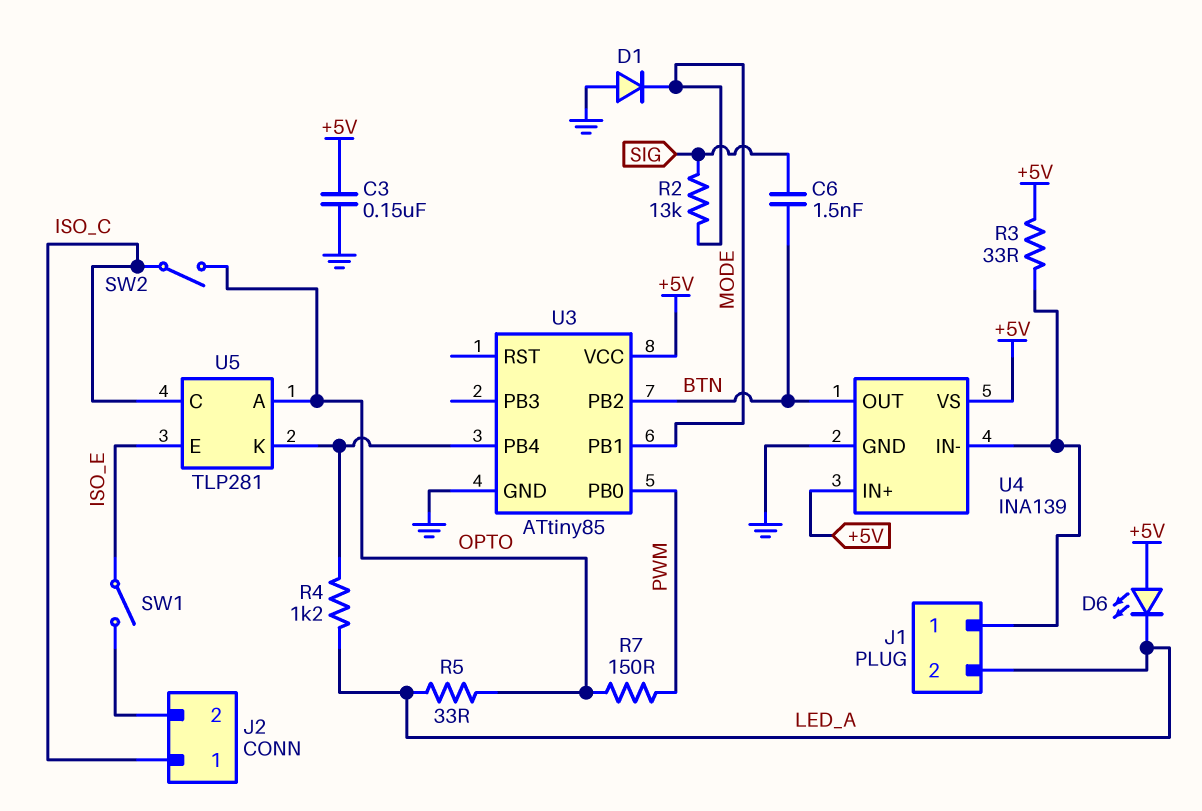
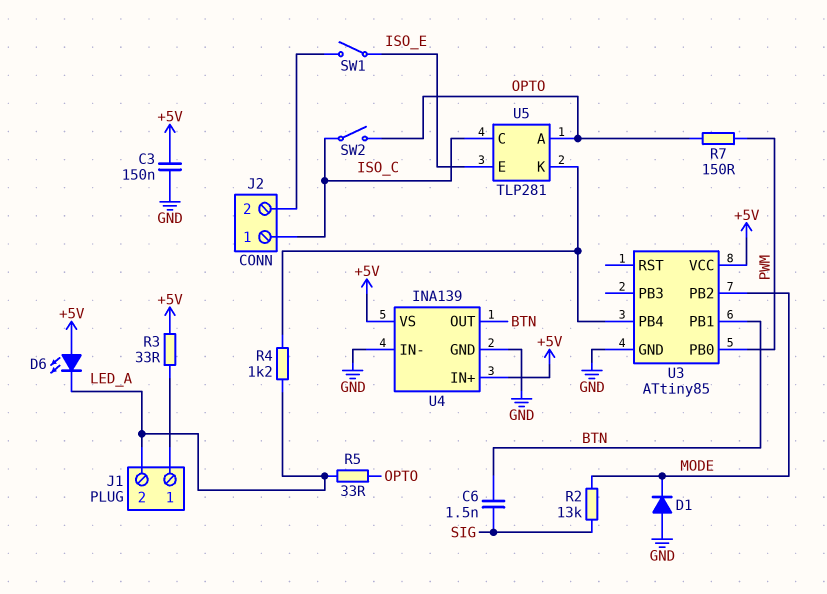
U3 pin PB1: MODE -> BTN
U3 pin PB2: BTN -> MODE
U4 pin IN-: J1/1 -> GND

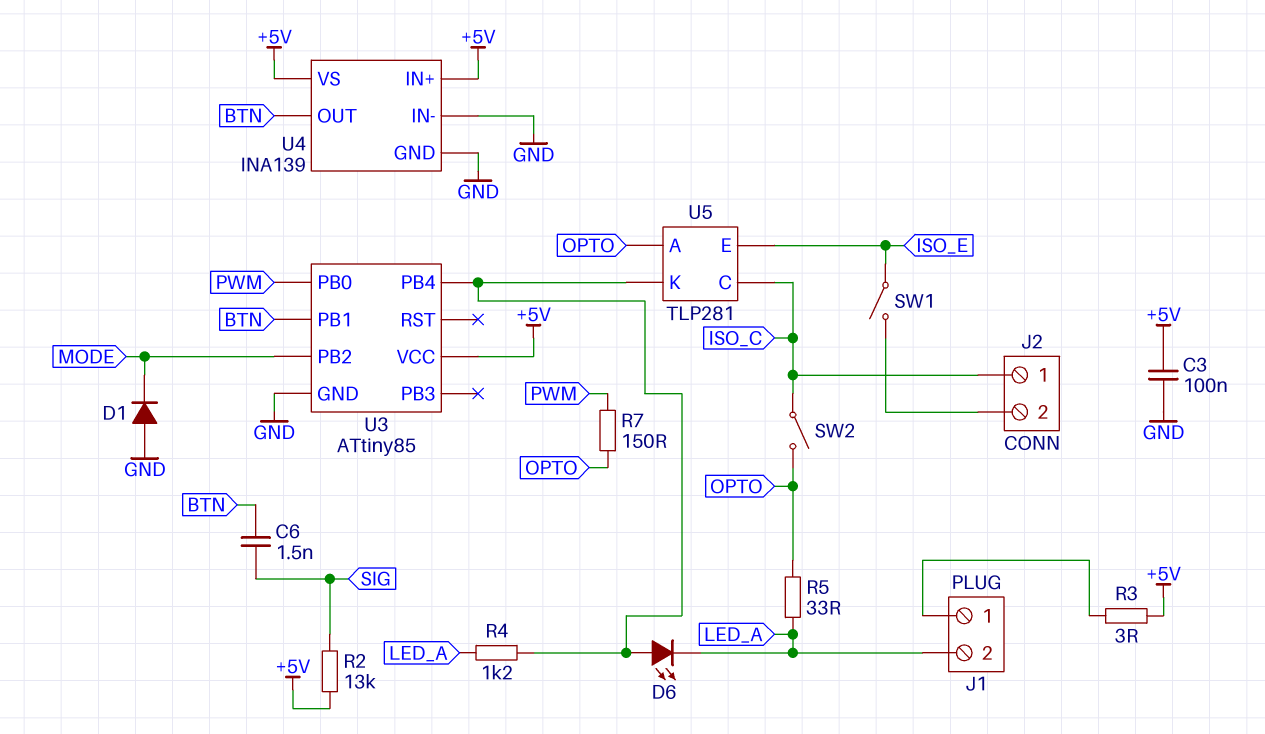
C3: 150nF (+5V, GND) -> 100nF (+5V, GND)
D6: LED (A +5V, K LED_A) -> LED (A U3/PB4, K LED_A)
R2: 13k (MODE, SIG) -> 13k (+5V, SIG)
R3: 33 (+5V, J1/1) -> 3 (+5V, J1/1)

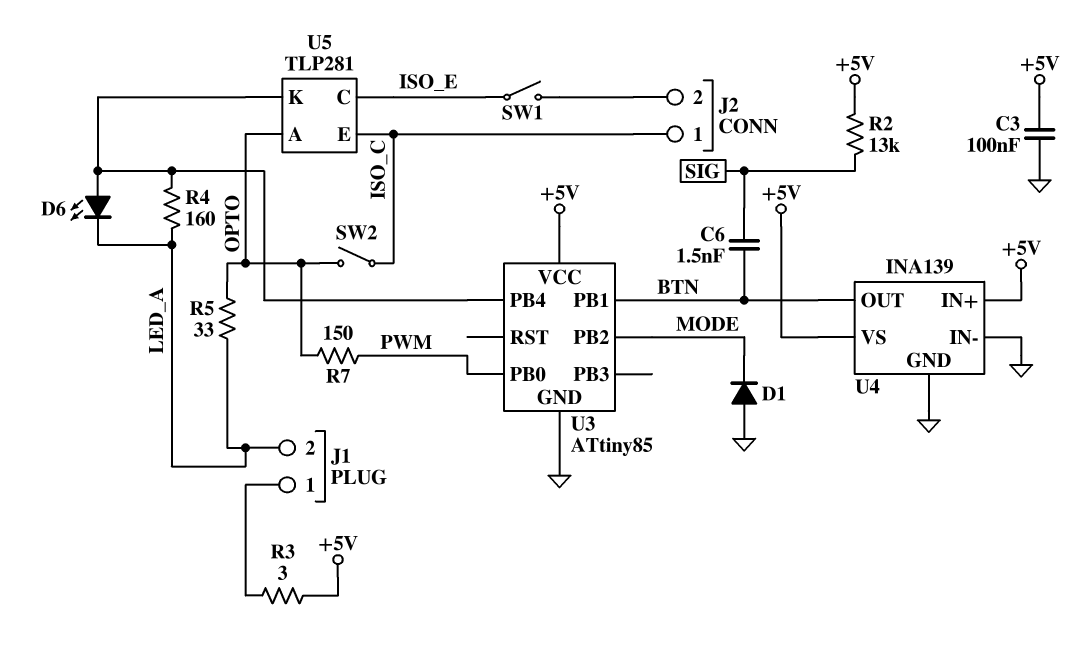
R4: 1.2k (LED_A, U3/PB4) -> 160 (LED_A, U3/PB4)
U5 pin C: ISO_C -> ISO_E
U5 pin E: ISO_E -> ISO_C

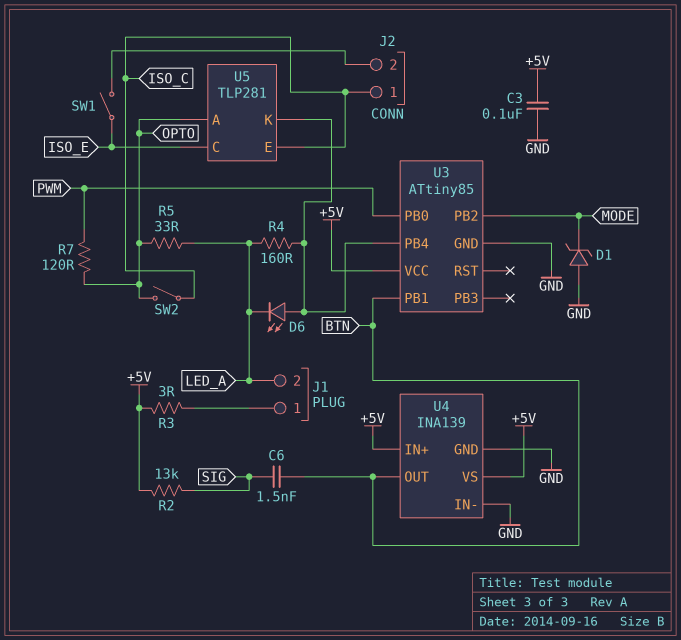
D1: diode (A GND, K MODE) -> zener (A GND, K MODE)
R7: 150 (OPTO, PWM) -> 120 (OPTO, PWM)

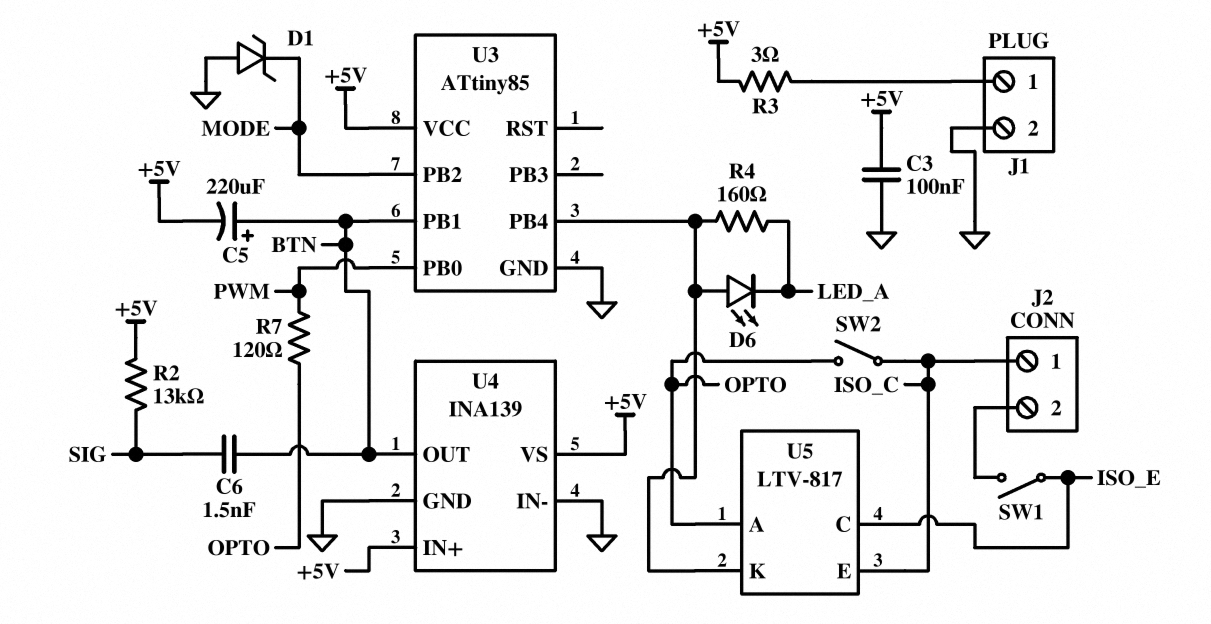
C5: none -> 220uF (plus BTN, minus +5V)
J1 pin 2: LED_A -> GND
R5: 33 (LED_A, OPTO) -> none
U5: TLP281 -> LTV-817

